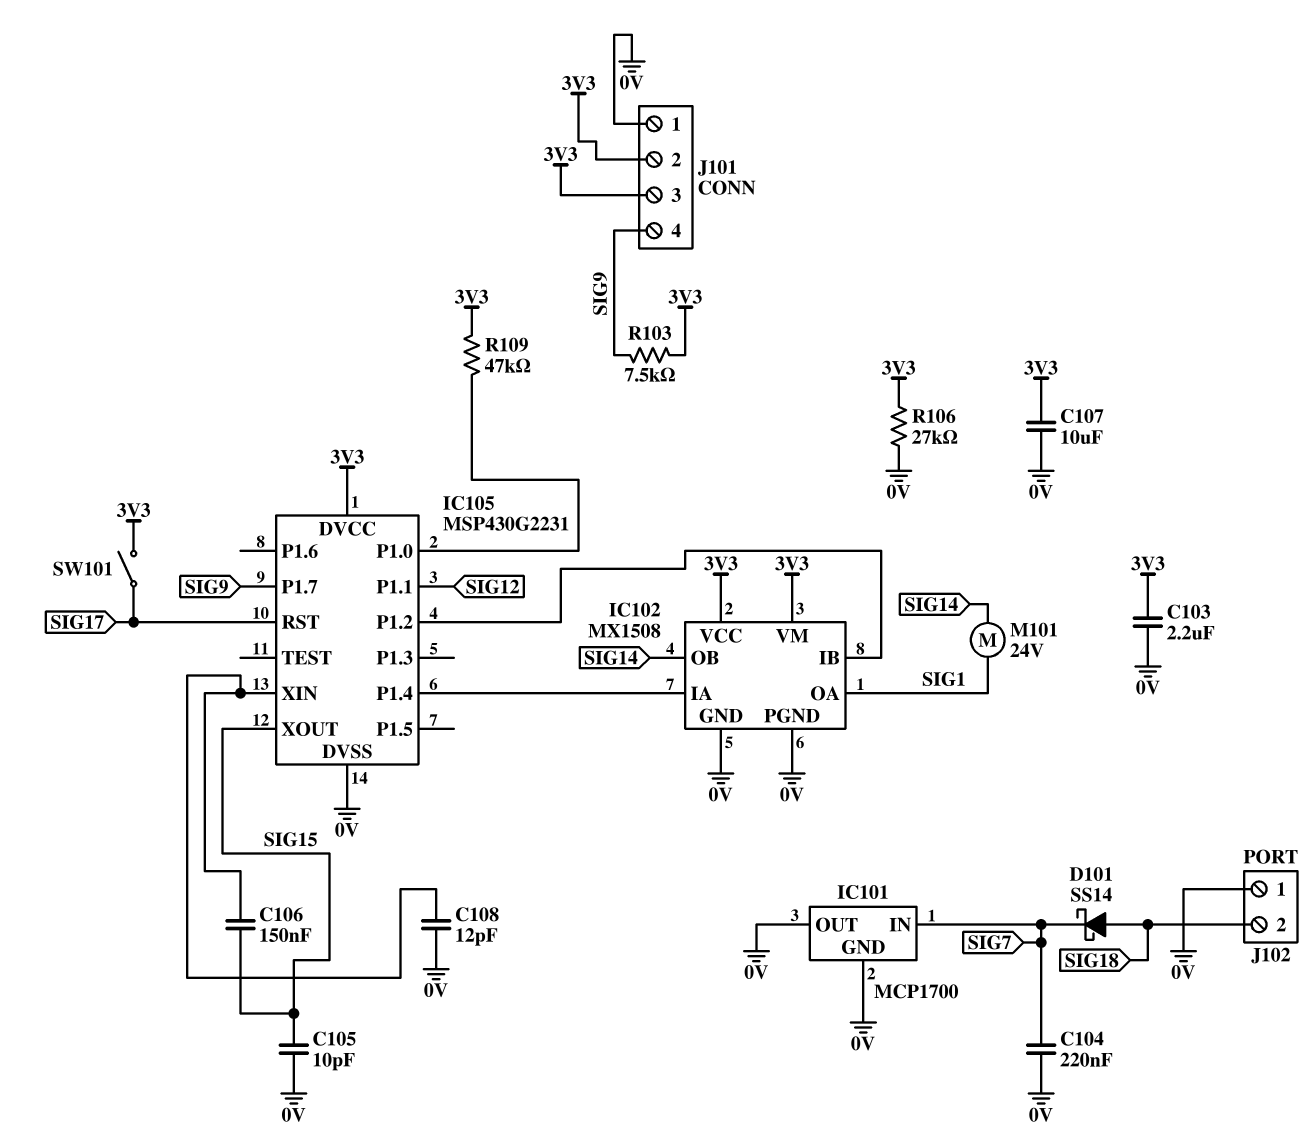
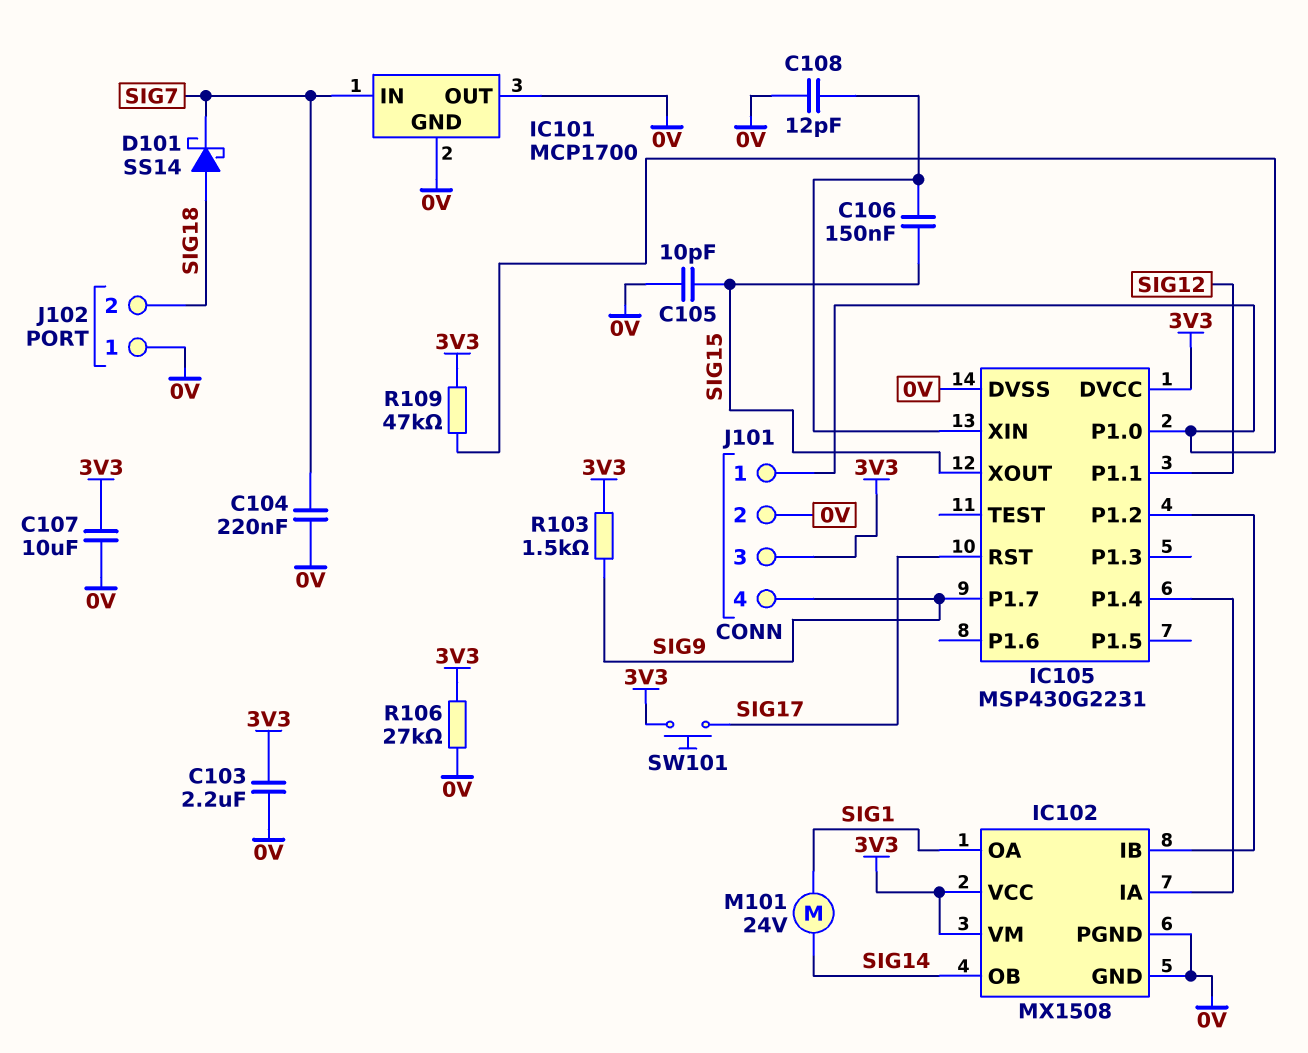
J101 pin 1: 0V -> IC105/P1.0
J101 pin 2: 3V3 -> 0V
R103: 7.5k (3V3, SIG9) -> 1.5k (3V3, SIG9)
SW101: switch (3V3, SIG17) -> button (3V3, SIG17)

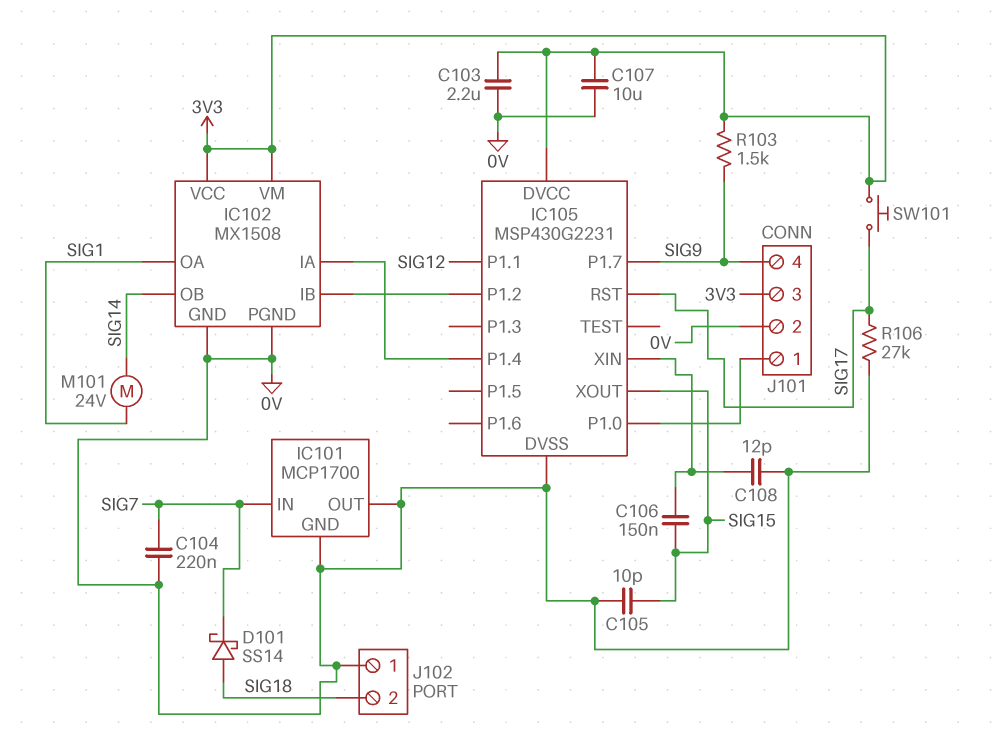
R106: 27k (0V, 3V3) -> 27k (0V, SIG17)
R109: 47k (3V3, IC105/P1.0) -> none

